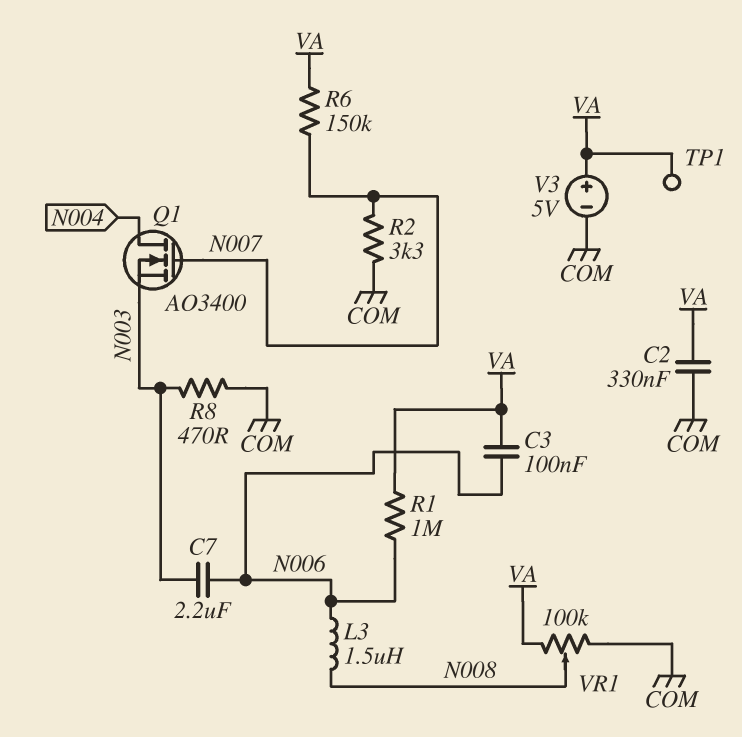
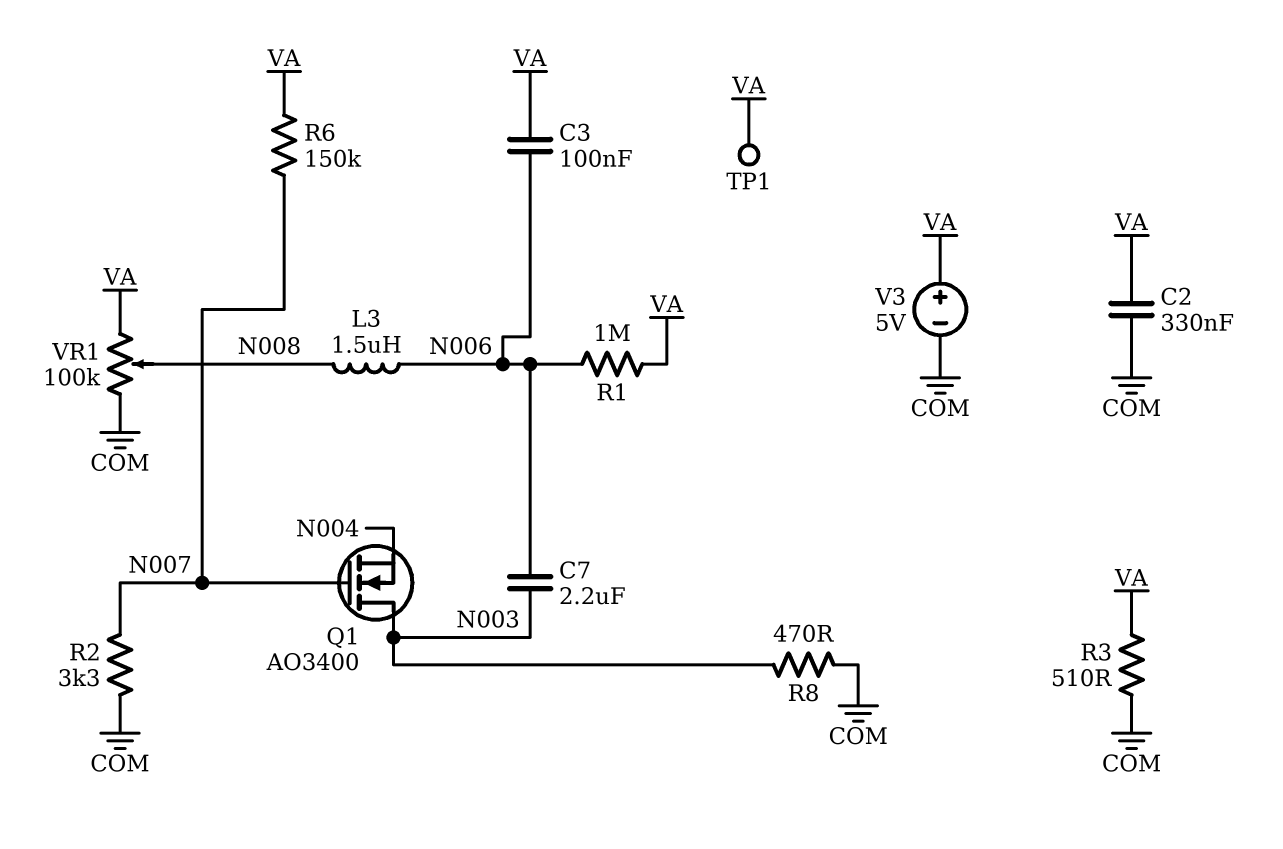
Q1: NMOS AO3400 (G N007, D N004, S N003) -> NMOS AO3400 (G N007, D N003, S N004)
R3: none -> 510 (COM, VA)

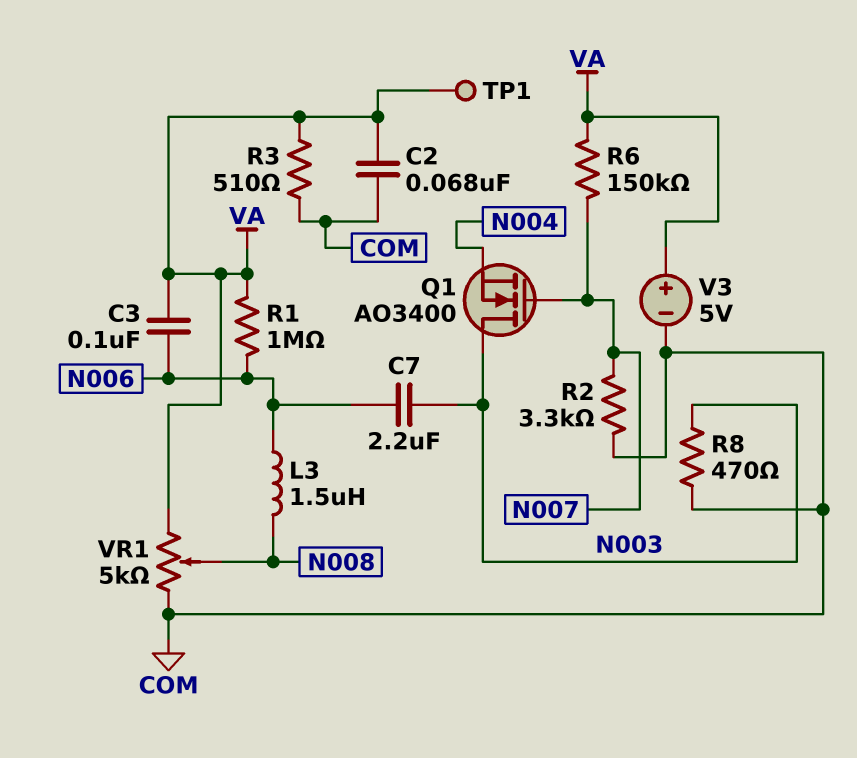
C2: 330nF (COM, VA) -> 68nF (COM, VA)
VR1: 100k (COM, VA, wiper N008) -> 5k (COM, VA, wiper N008)

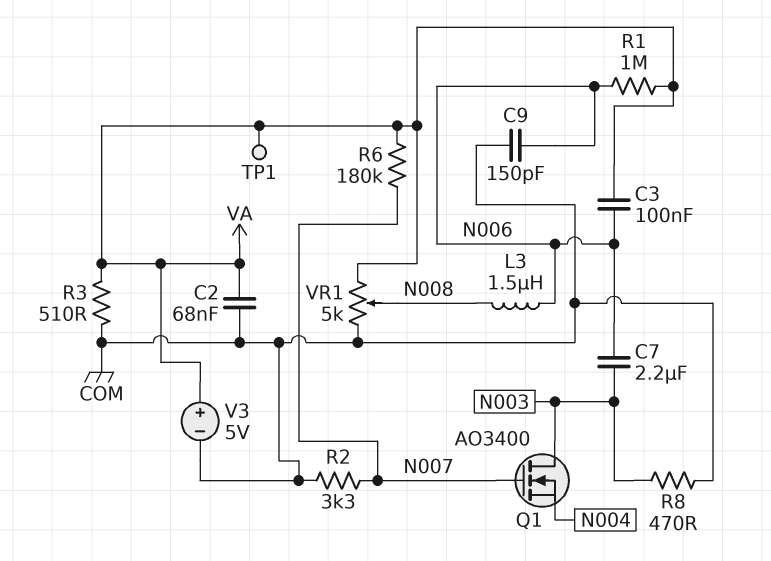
C9: none -> 150pF (COM, N006)
R6: 150k (N007, VA) -> 180k (N007, VA)

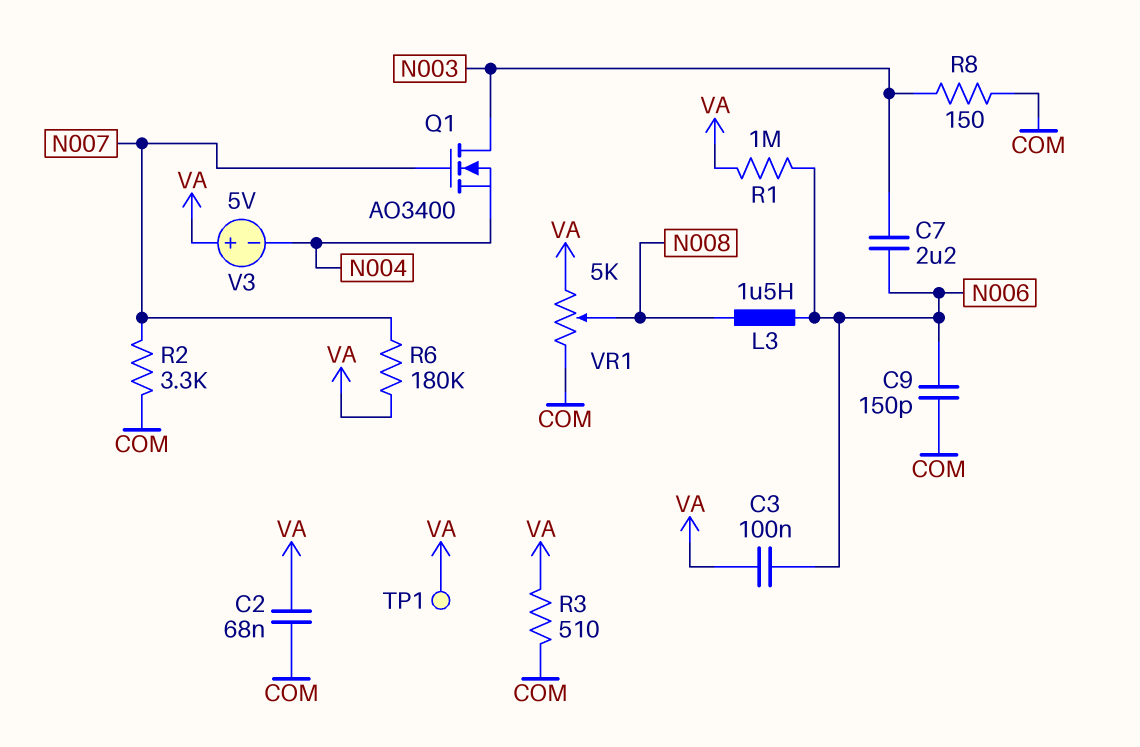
R8: 470 (COM, N003) -> 150 (COM, N003)
V3: 5V (plus VA, minus COM) -> 5V (plus VA, minus N004)

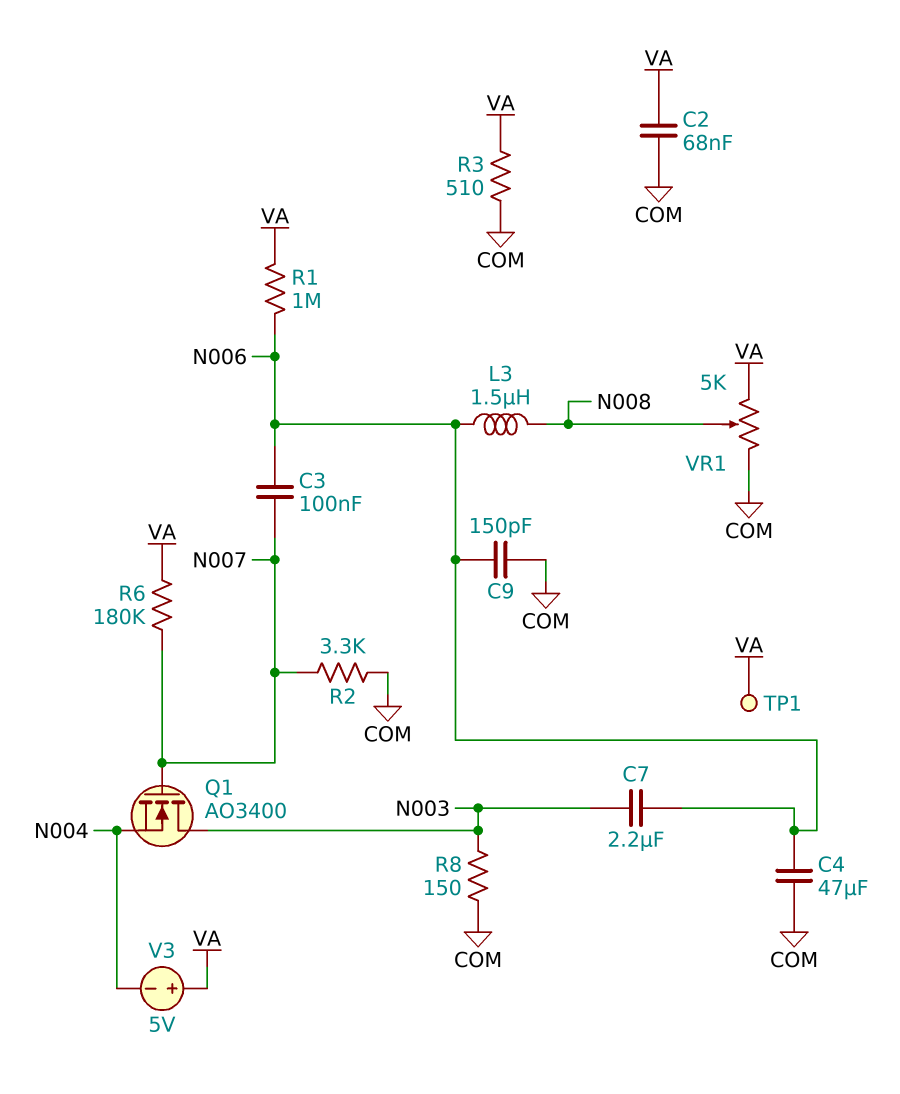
C3: 100nF (N006, VA) -> 100nF (N006, N007)
C4: none -> 47uF (COM, N006)

